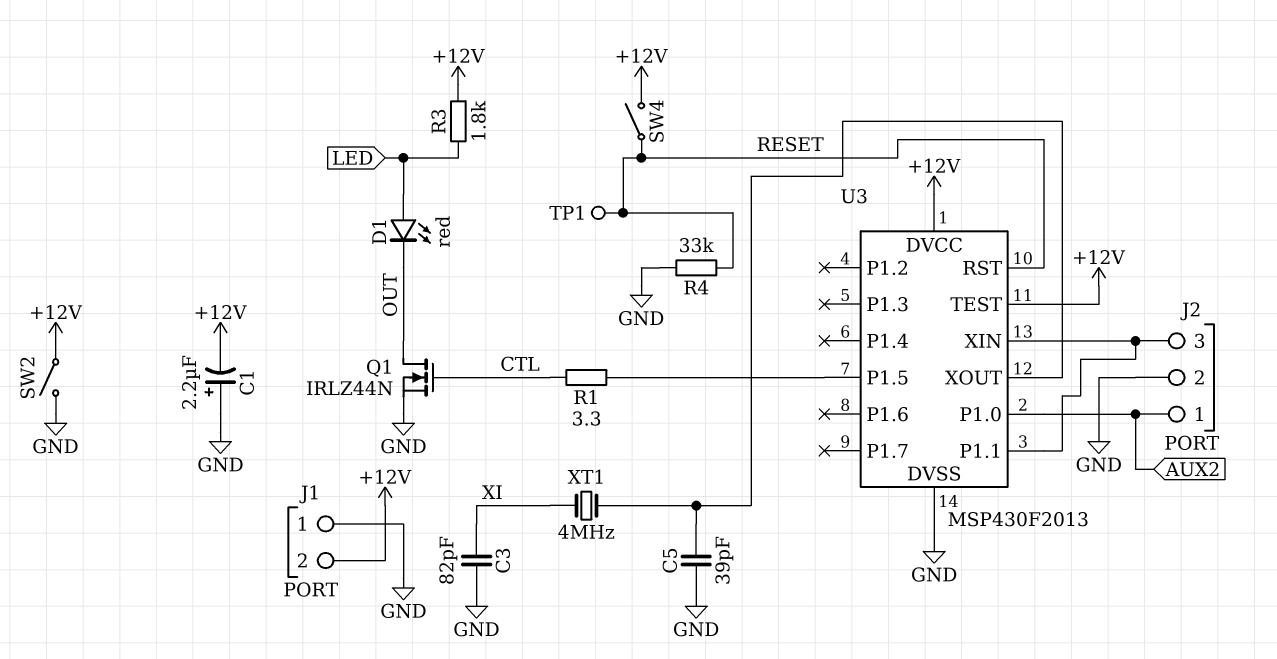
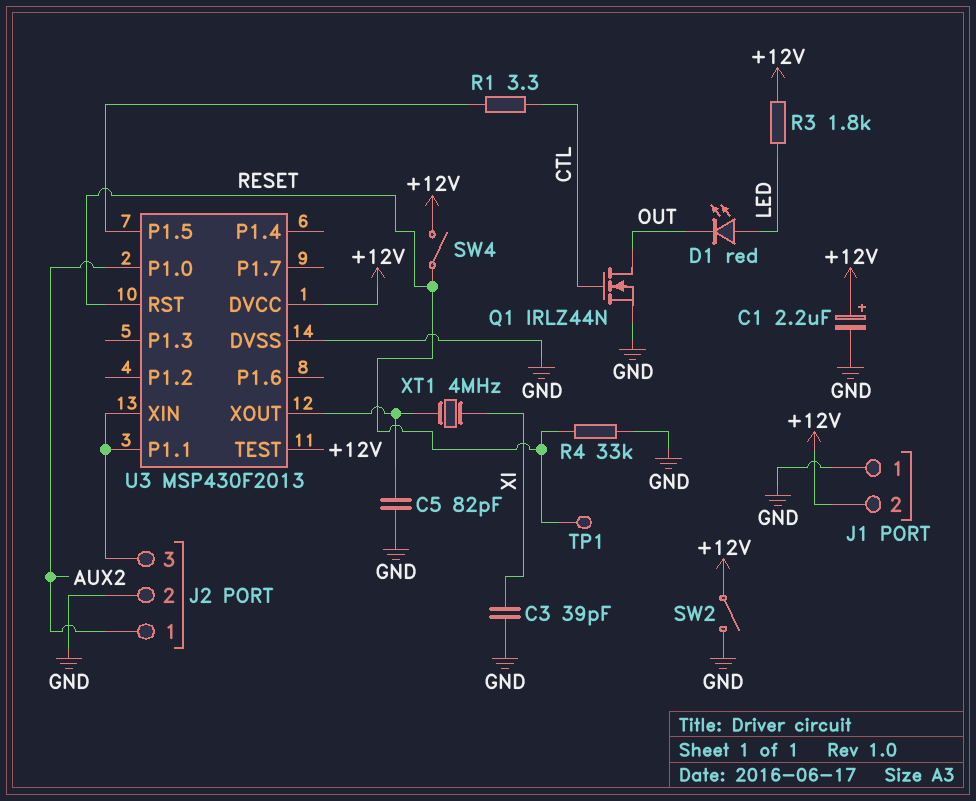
C1: 2.2uF (plus GND, minus +12V) -> 2.2uF (plus +12V, minus GND)
C3: 82pF (GND, XI) -> 39pF (GND, XI)
C5: 39pF (GND, U3/XOUT) -> 82pF (GND, U3/XOUT)

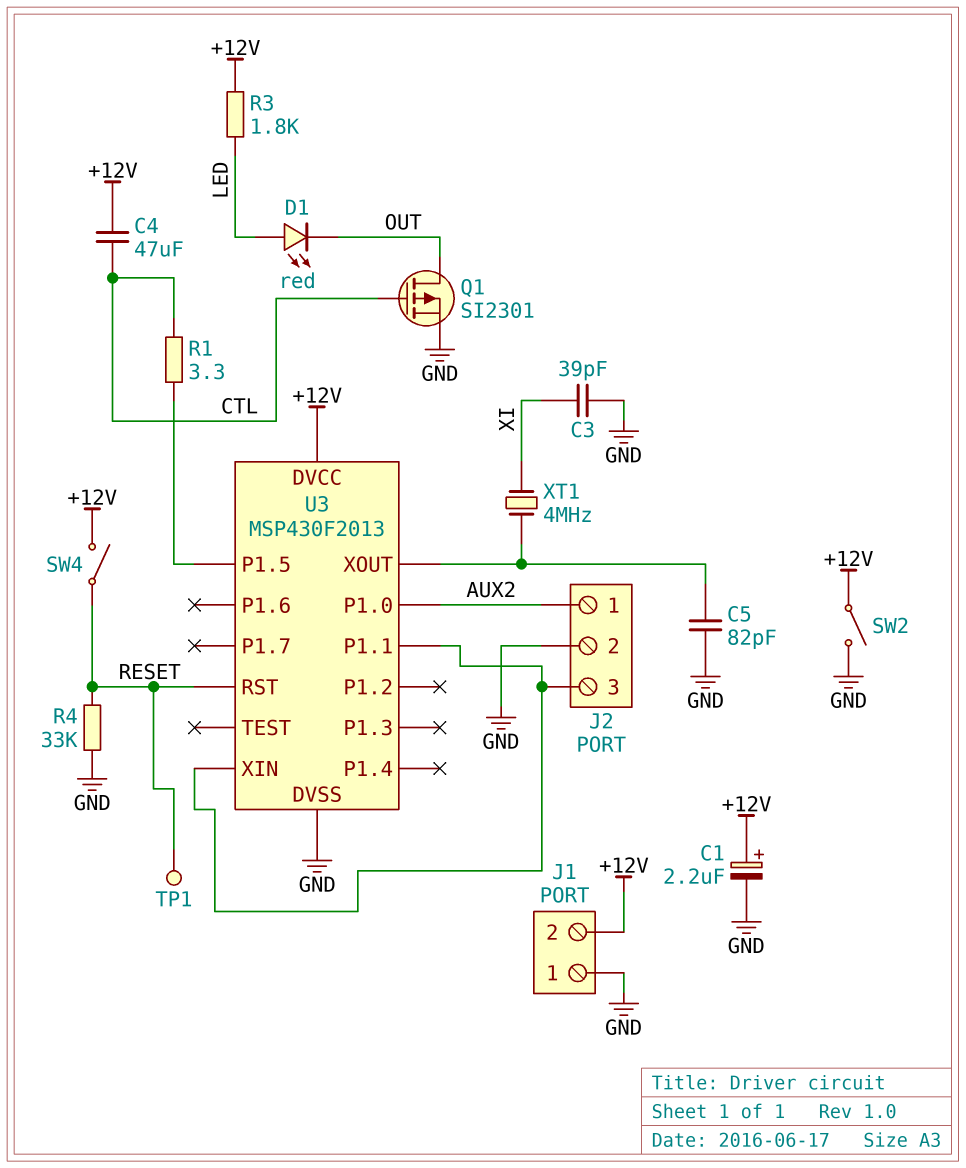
C4: none -> 47uF (+12V, CTL)
Q1: NMOS IRLZ44N (G CTL, D OUT, S GND) -> PMOS SI2301 (G CTL, D OUT, S GND)
U3 pin TEST: +12V -> none

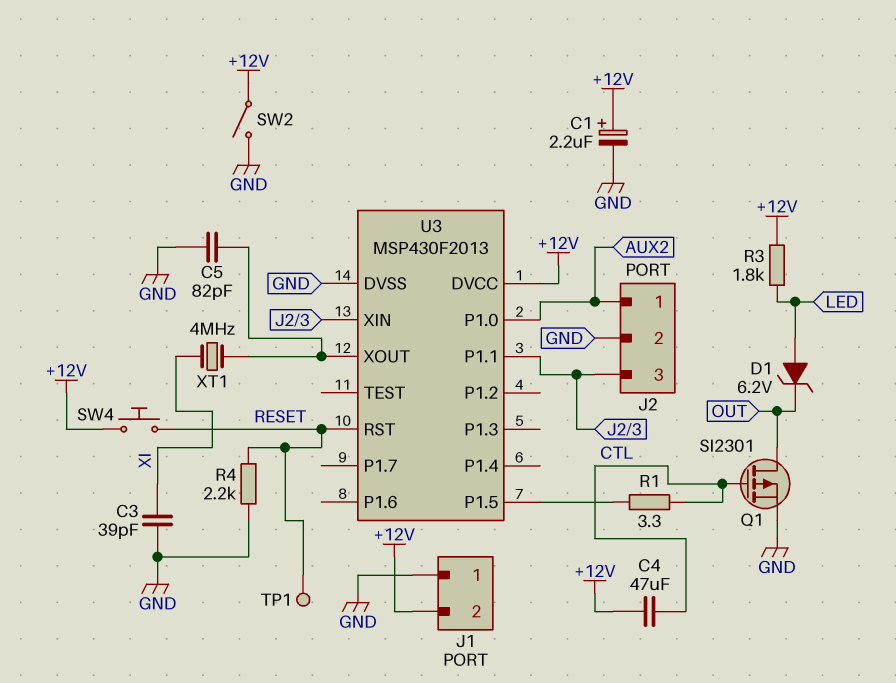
D1: LED red (A LED, K OUT) -> zener 6.2V (A LED, K OUT)
R4: 33k (GND, RESET) -> 2.2k (GND, RESET)
SW4: switch (+12V, RESET) -> button (+12V, RESET)

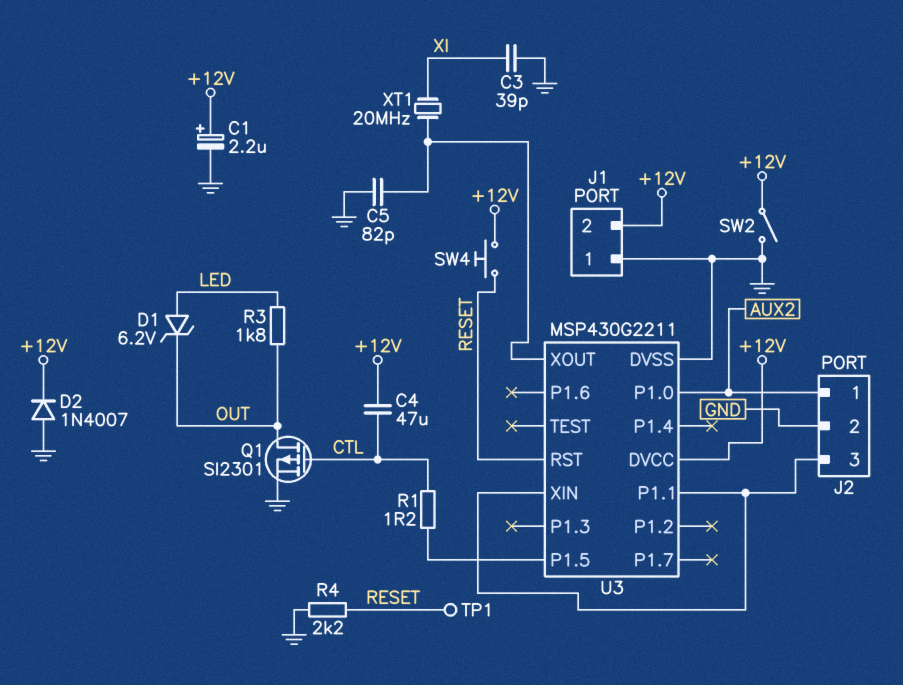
D2: none -> diode 1N4007 (A GND, K +12V)
R1: 3.3 (CTL, U3/P1.5) -> 1.2 (CTL, U3/P1.5)
R3: 1.8k (+12V, LED) -> 1.8k (LED, OUT)
U3: MSP430F2013 -> MSP430G2211
XT1: 4MHz (U3/XOUT, XI) -> 20MHz (U3/XOUT, XI)

